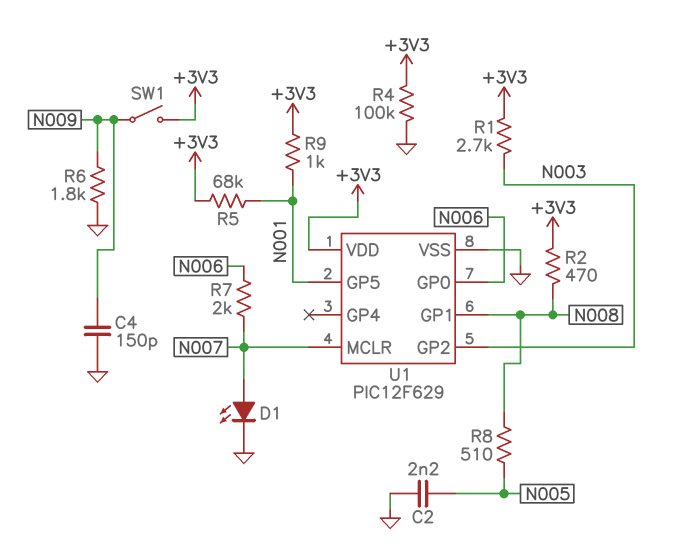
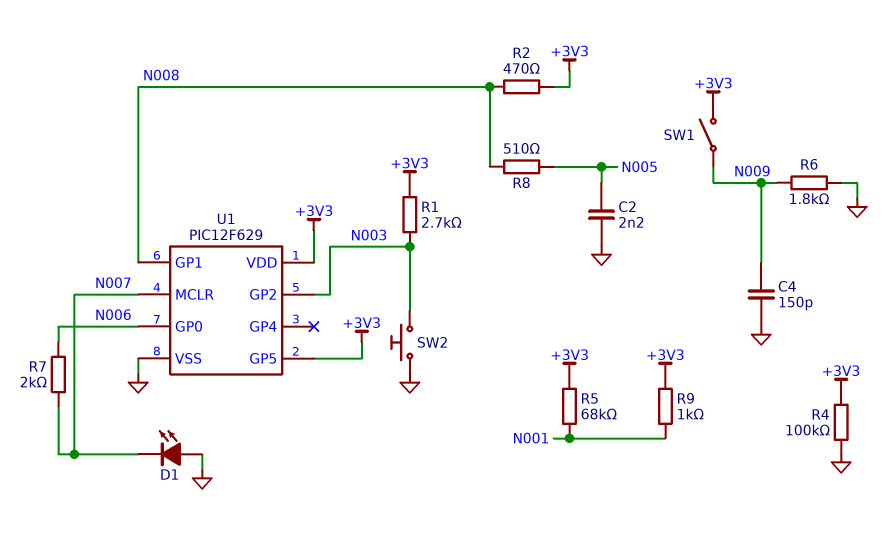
D1: LED (A N007, K GND) -> LED (A GND, K N007)
SW2: none -> button (GND, N003)
U1 pin GP5: N001 -> +3V3

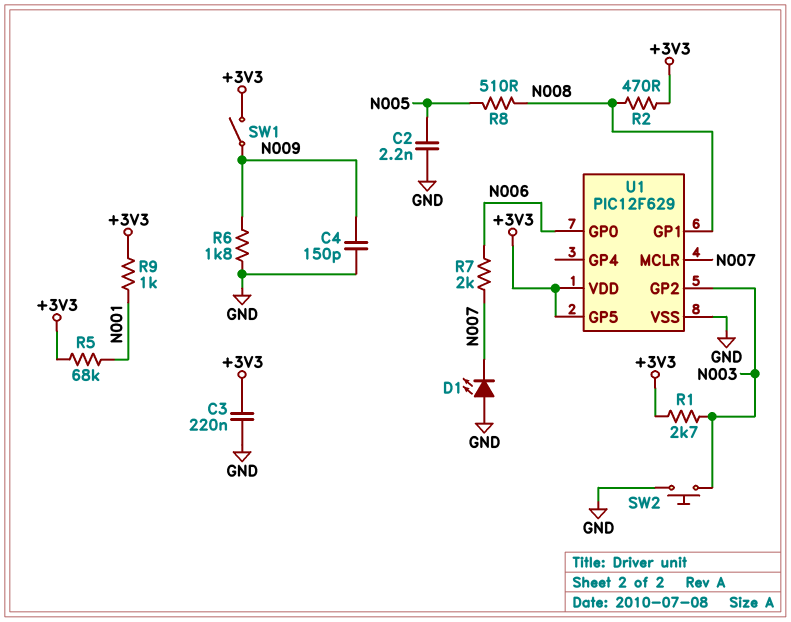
C3: none -> 220nF (+3V3, GND)
R4: 100k (+3V3, GND) -> none

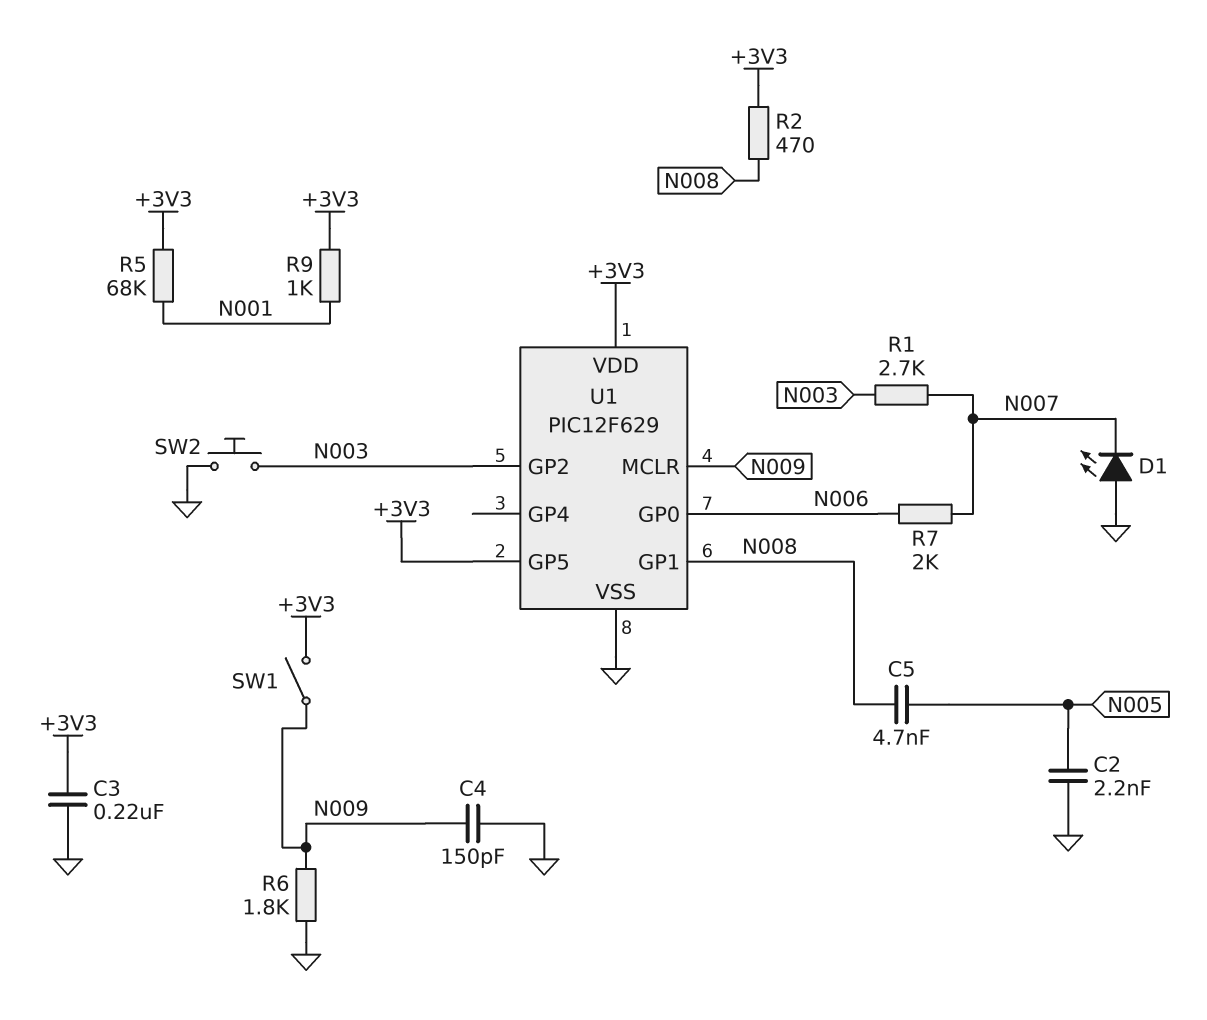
C5: none -> 4.7nF (N005, N008)
R1: 2.7k (+3V3, N003) -> 2.7k (N003, N007)
R8: 510 (N005, N008) -> none
U1 pin MCLR: N007 -> N009

